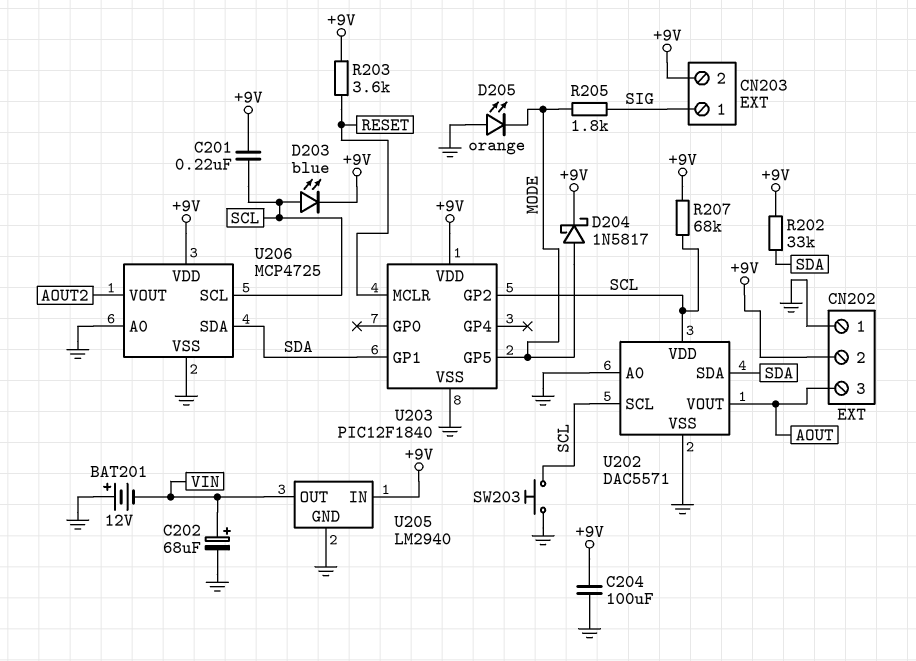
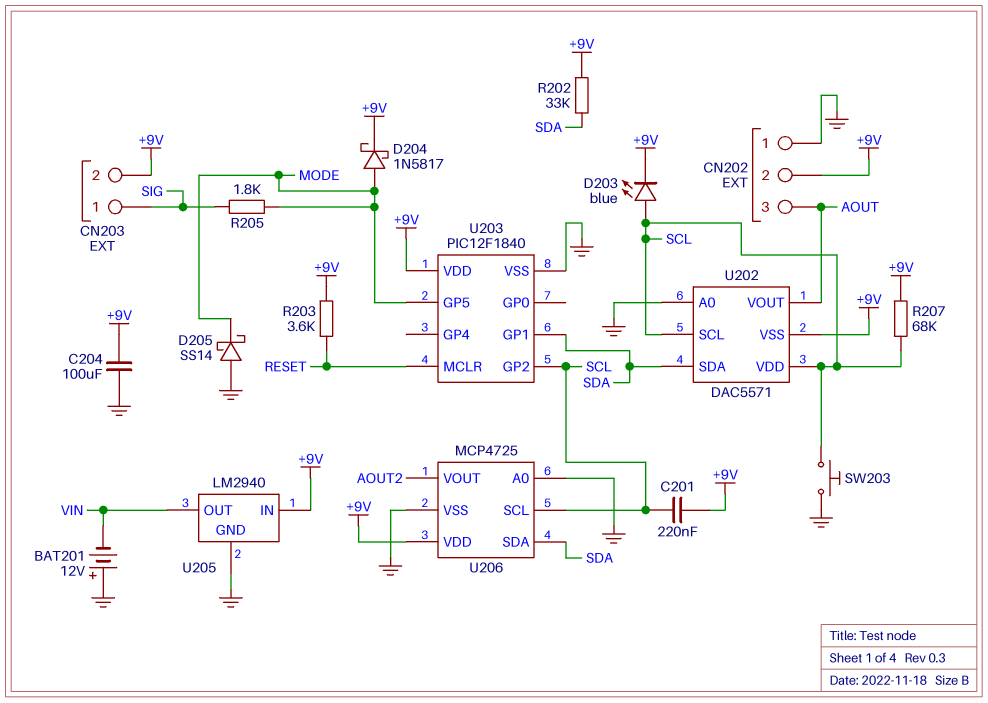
C202: 68uF (plus VIN, minus GND) -> none
D205: LED orange (A GND, K MODE) -> schottky SS14 (A GND, K MODE)
U202 pin VSS: GND -> +9V

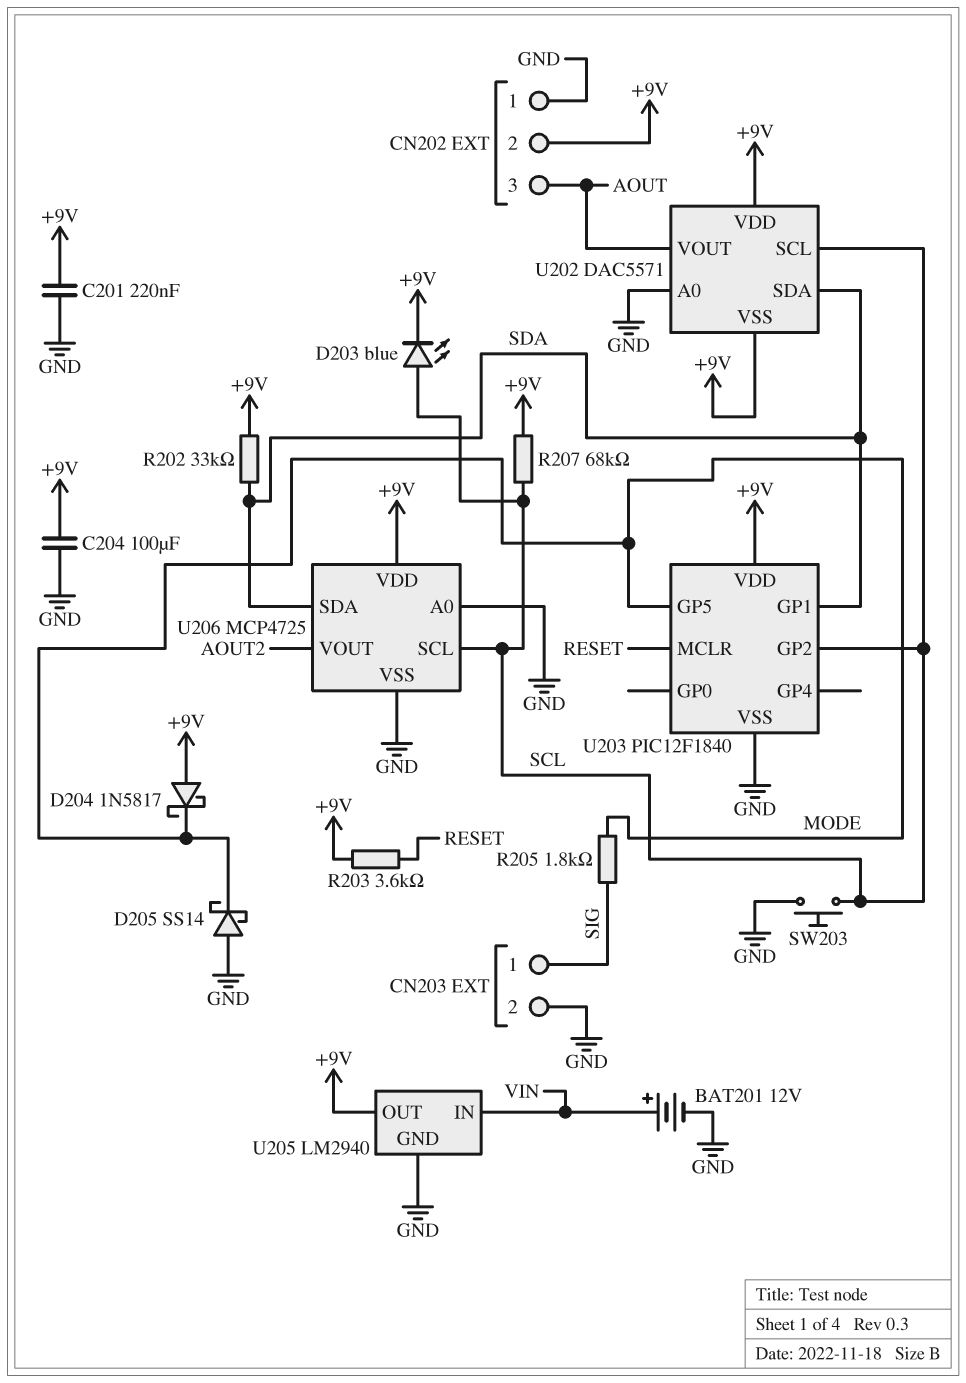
BAT201: 12V (plus GND, minus VIN) -> 12V (plus VIN, minus GND)
C201: 220nF (+9V, SCL) -> 220nF (+9V, GND)
CN203 pin 2: +9V -> GND
D204: schottky 1N5817 (A MODE, K +9V) -> schottky 1N5817 (A +9V, K MODE)
U202 pin VDD: SCL -> +9V
U205 pin IN: +9V -> VIN
U205 pin OUT: VIN -> +9V

